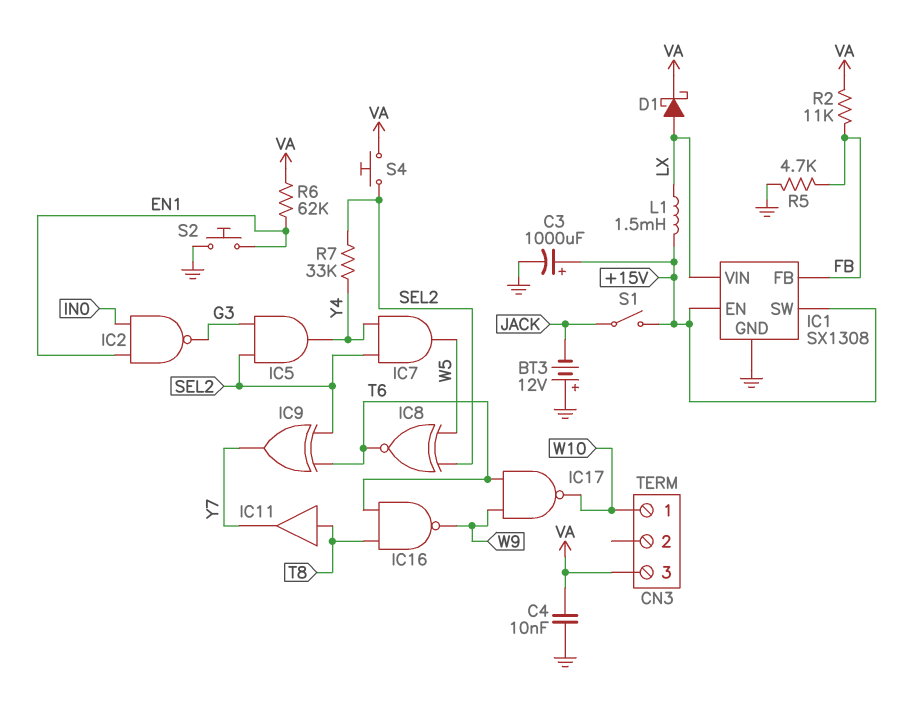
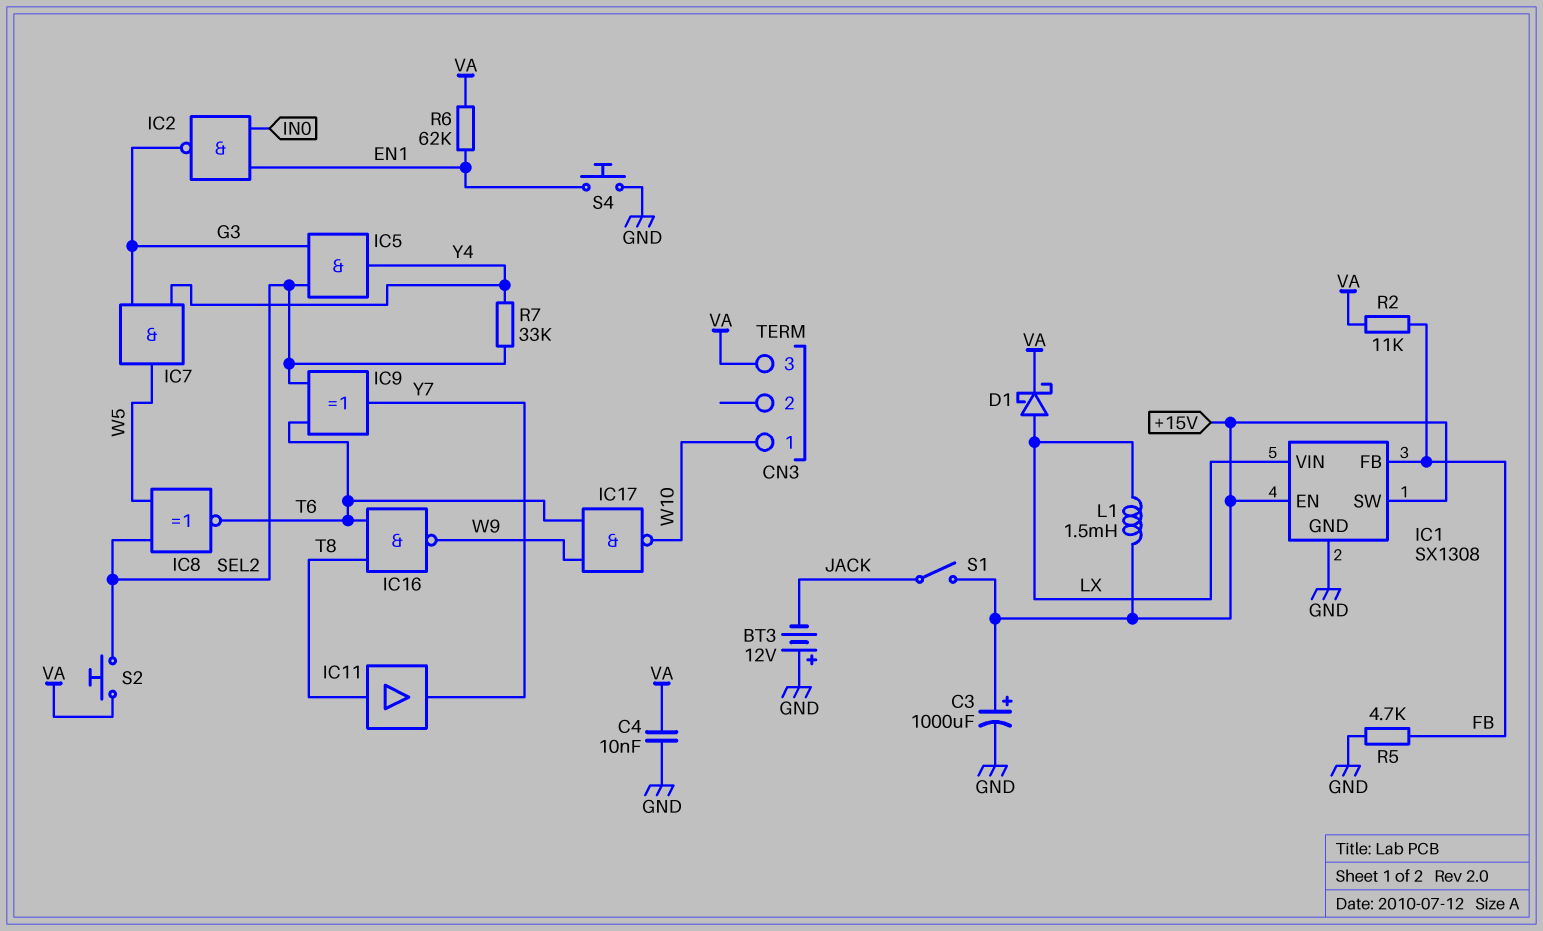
IC7: AND (in SEL2, in Y4, out W5) -> AND (in G3, in Y4, out W5)
S2: button (EN1, GND) -> button (SEL2, VA)
S4: button (SEL2, VA) -> button (EN1, GND)

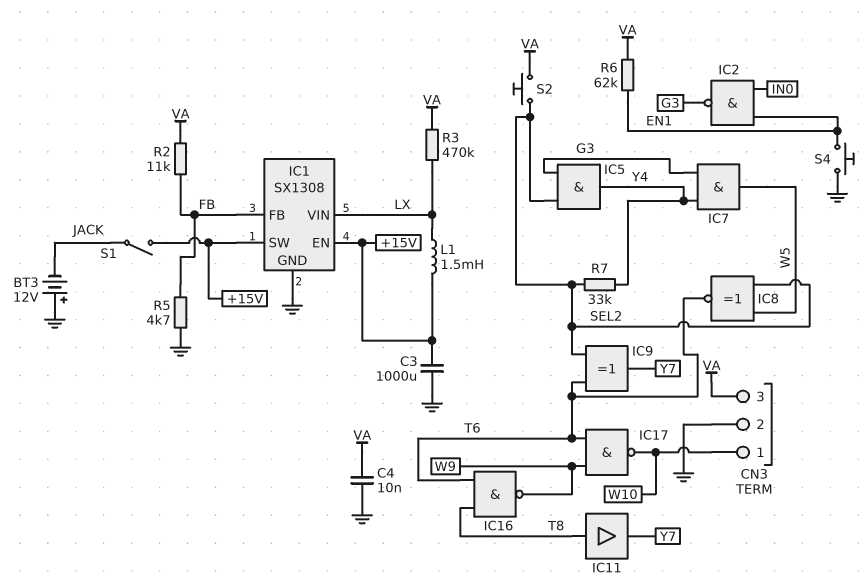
C3: 1000uF (plus +15V, minus GND) -> 1000uF (+15V, GND)
CN3 pin 2: none -> GND
D1: schottky (A LX, K VA) -> none
R3: none -> 470k (LX, VA)

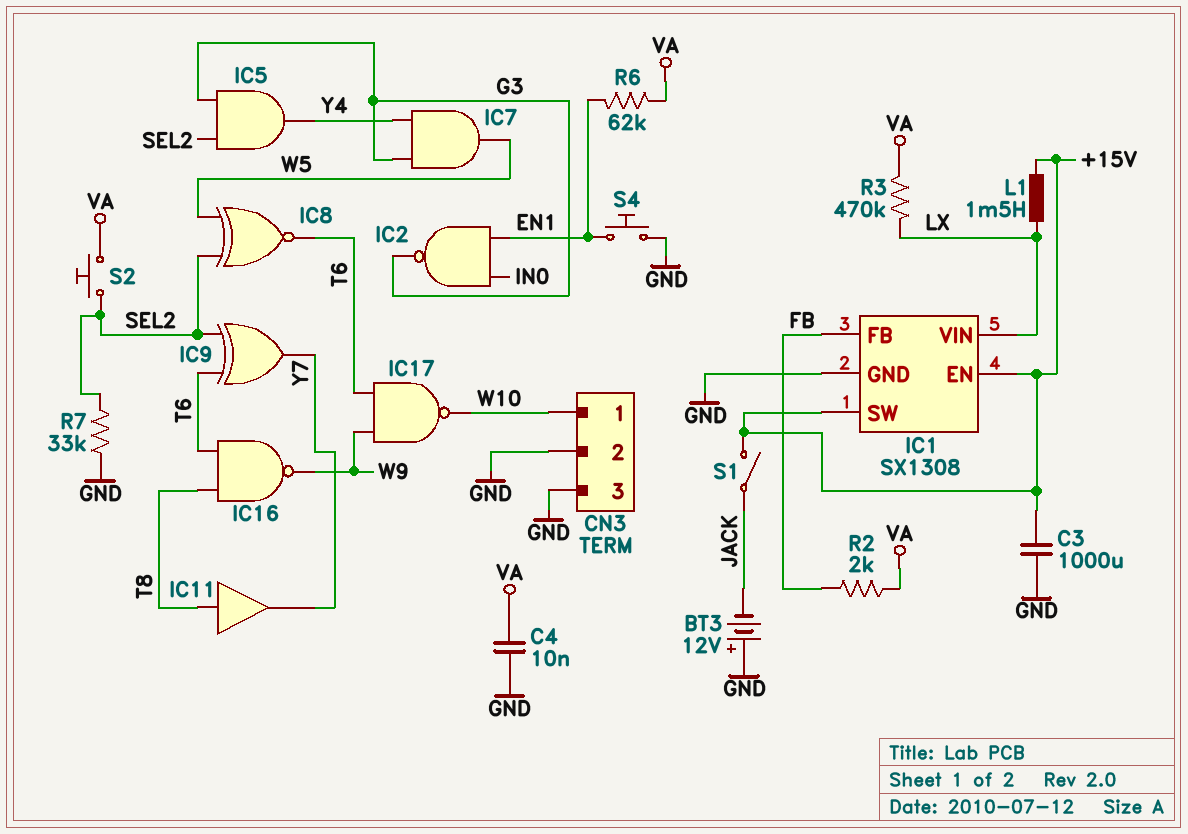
CN3 pin 3: VA -> GND
R2: 11k (FB, VA) -> 2k (FB, VA)
R5: 4.7k (FB, GND) -> none
R7: 33k (SEL2, Y4) -> 33k (GND, SEL2)

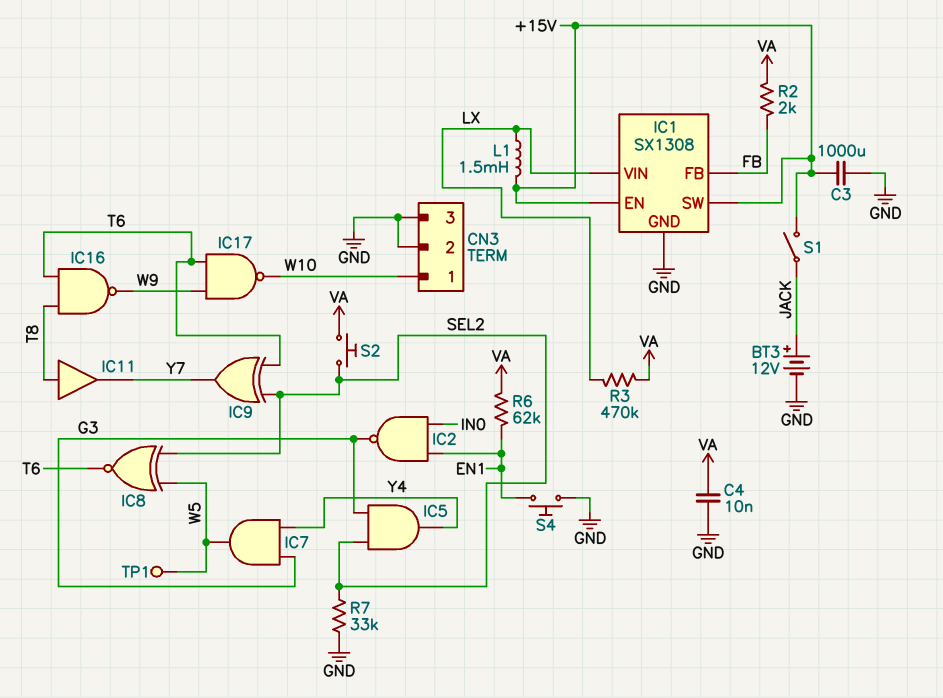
BT3: 12V (plus GND, minus JACK) -> 12V (plus JACK, minus GND)
TP1: none -> test point (W5)

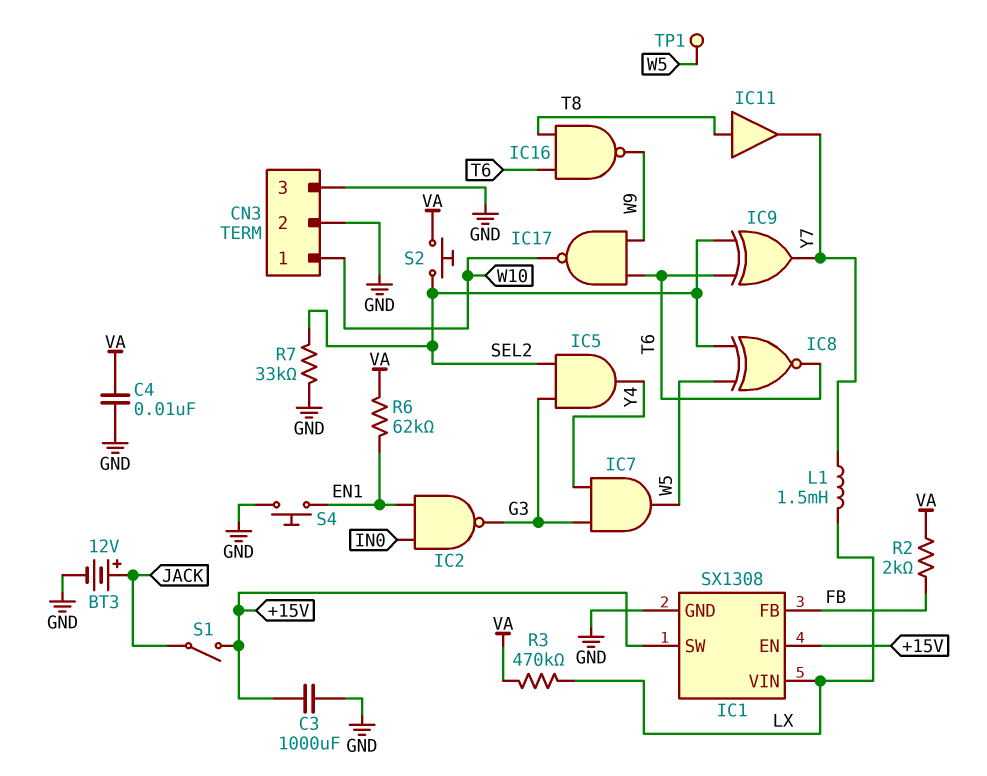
L1: 1.5mH (+15V, LX) -> 1.5mH (LX, Y7)

